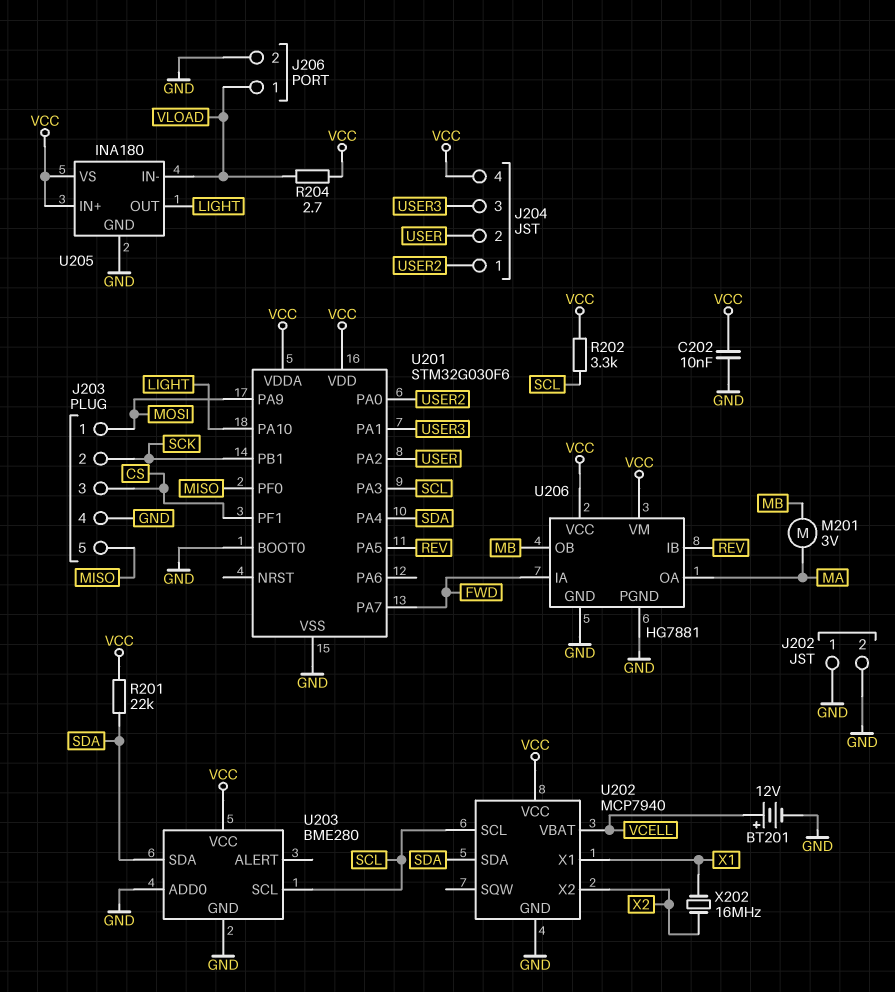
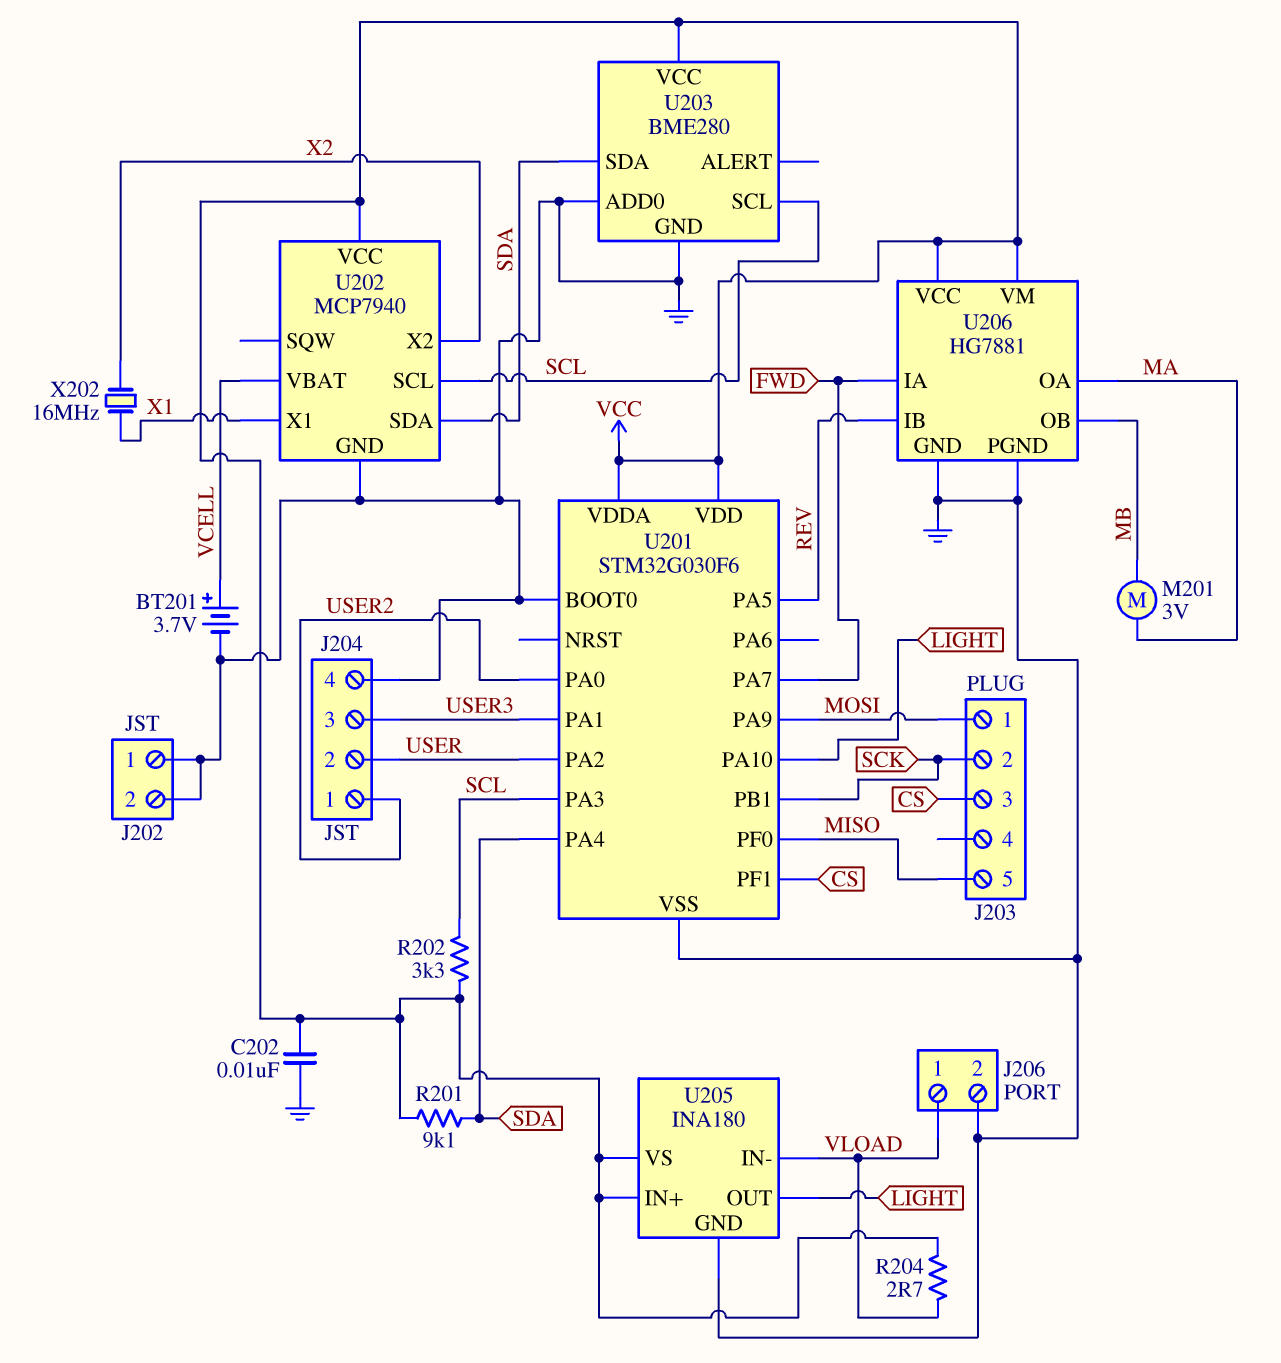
BT201: 12V (plus VCELL, minus GND) -> 3.7V (plus VCELL, minus GND)
J203 pin 4: GND -> none
J204 pin 4: VCC -> GND
R201: 22k (SDA, VCC) -> 9.1k (SDA, VCC)

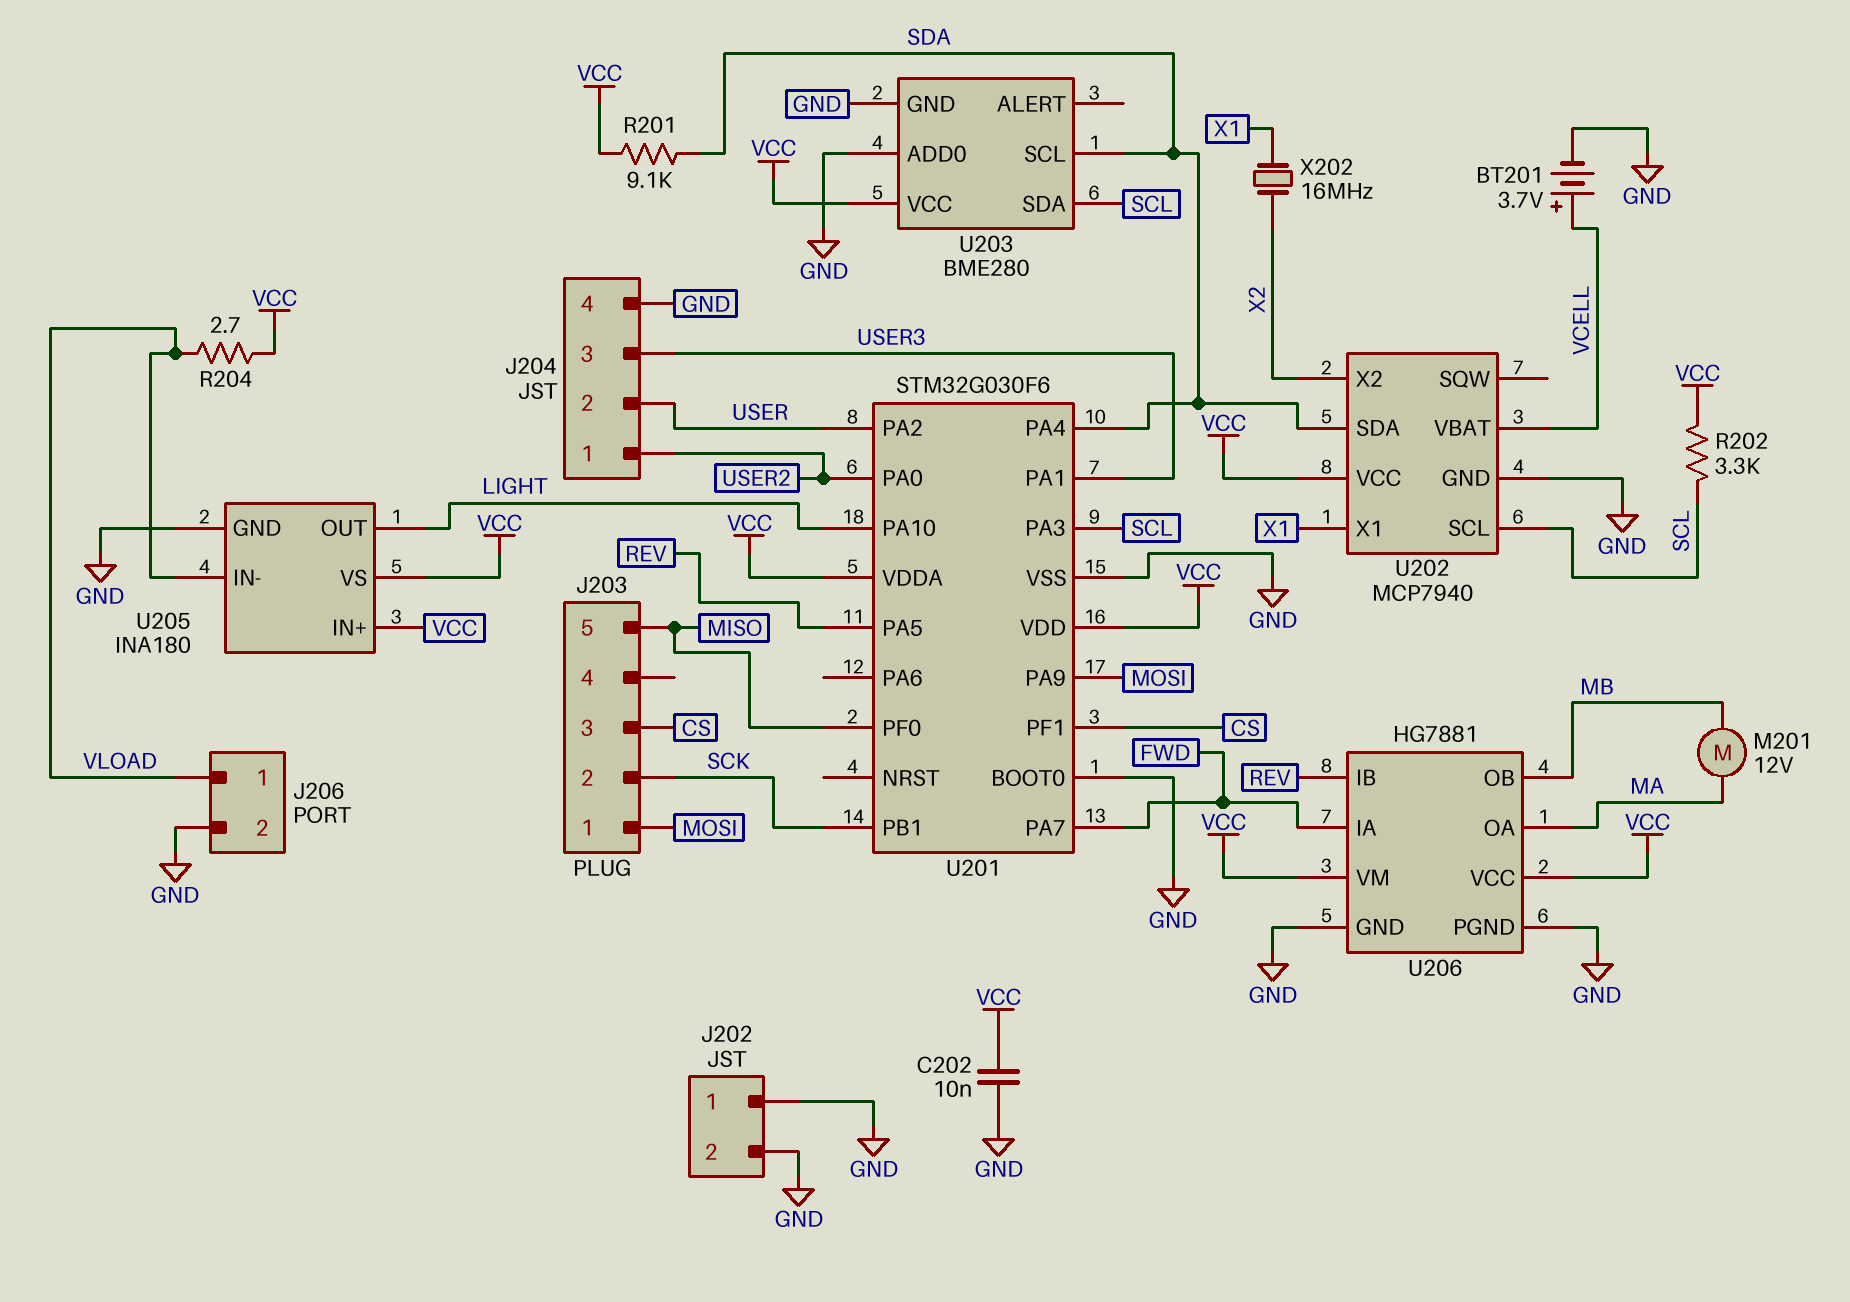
M201: motor 3V (MA, MB) -> motor 12V (MA, MB)
U203 pin SCL: SCL -> SDA
U203 pin SDA: SDA -> SCL

